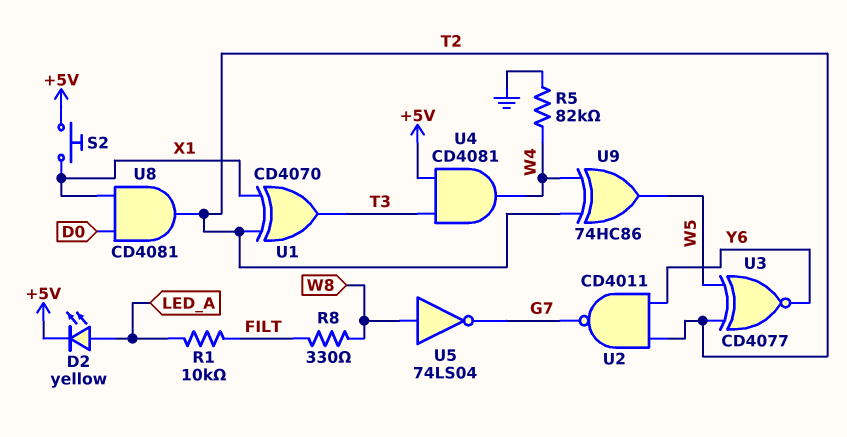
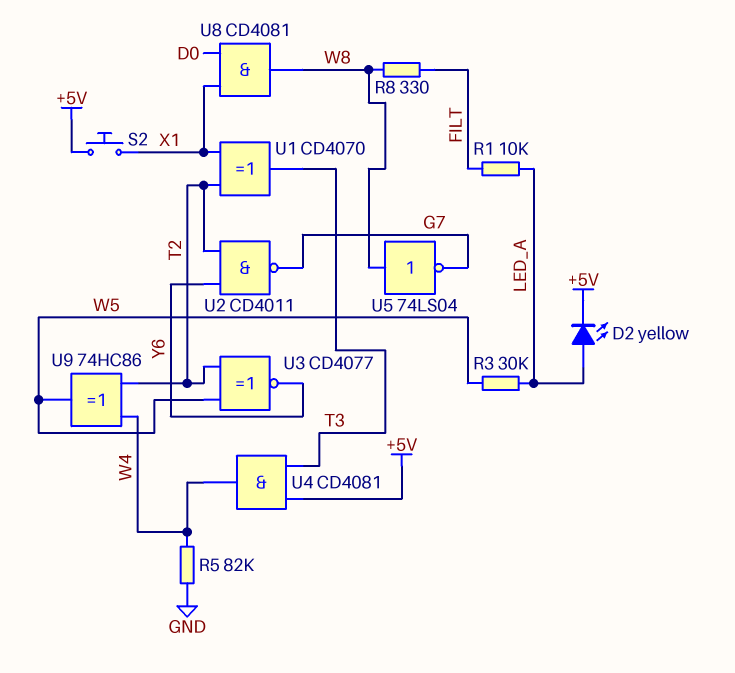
R3: none -> 30k (LED_A, W5)
U8: AND CD4081 (in D0, in X1, out T2) -> AND CD4081 (in D0, in X1, out W8)

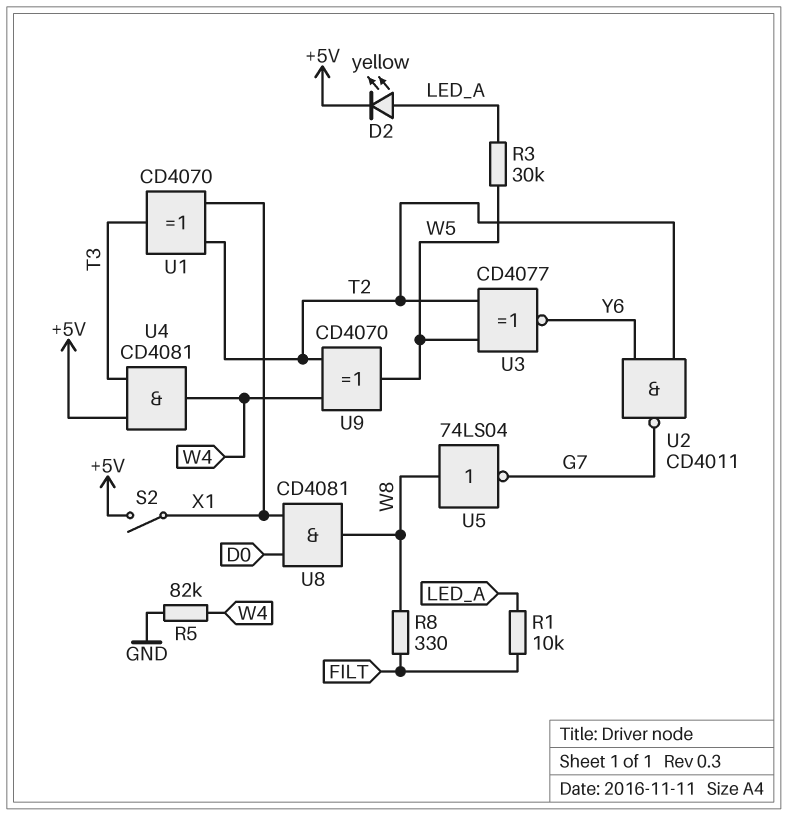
S2: button (+5V, X1) -> switch (+5V, X1)
U9: XOR 74HC86 (in T2, in W4, out W5) -> XOR CD4070 (in T2, in W4, out W5)

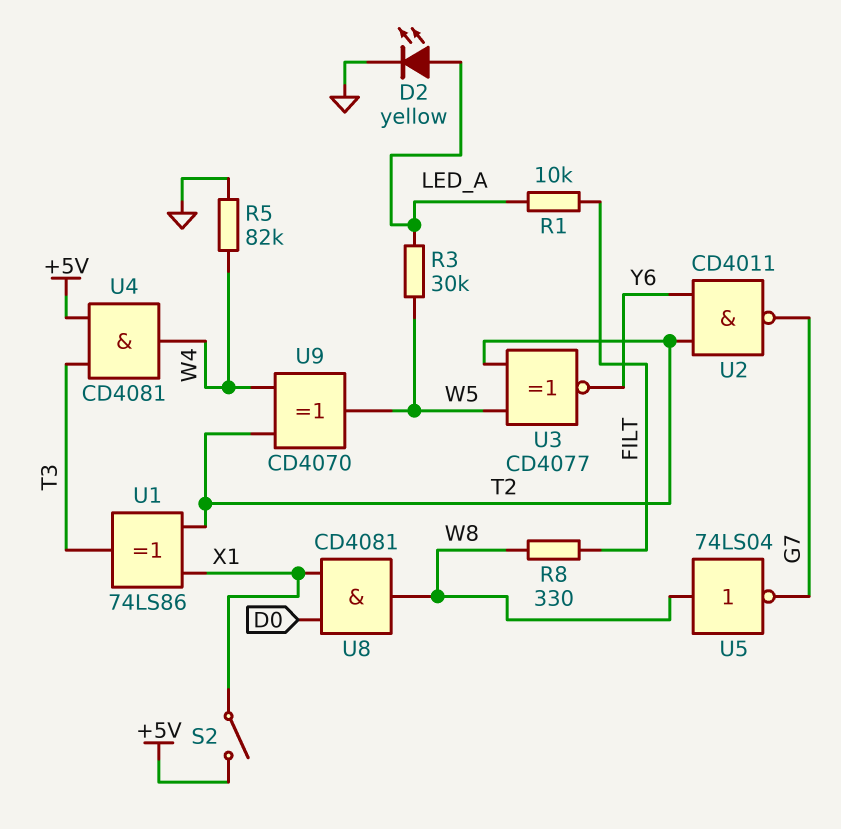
D2: LED yellow (A LED_A, K +5V) -> LED yellow (A LED_A, K GND)
U1: XOR CD4070 (in T2, in X1, out T3) -> XOR 74LS86 (in T2, in X1, out T3)

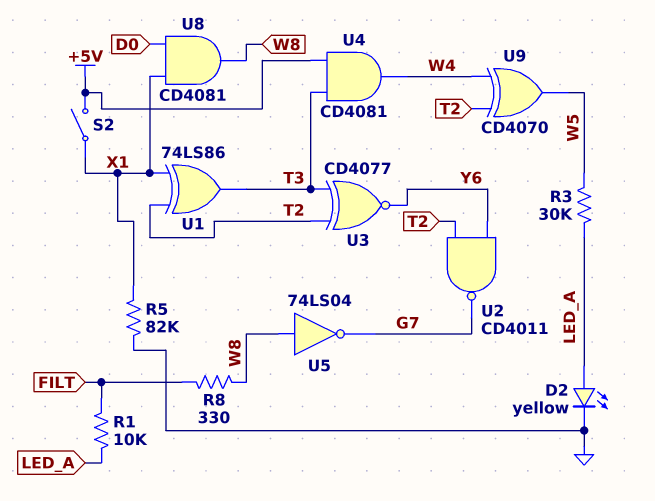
R5: 82k (GND, W4) -> 82k (GND, X1)
U3: XNOR CD4077 (in T2, in W5, out Y6) -> XNOR CD4077 (in T2, in T3, out Y6)

